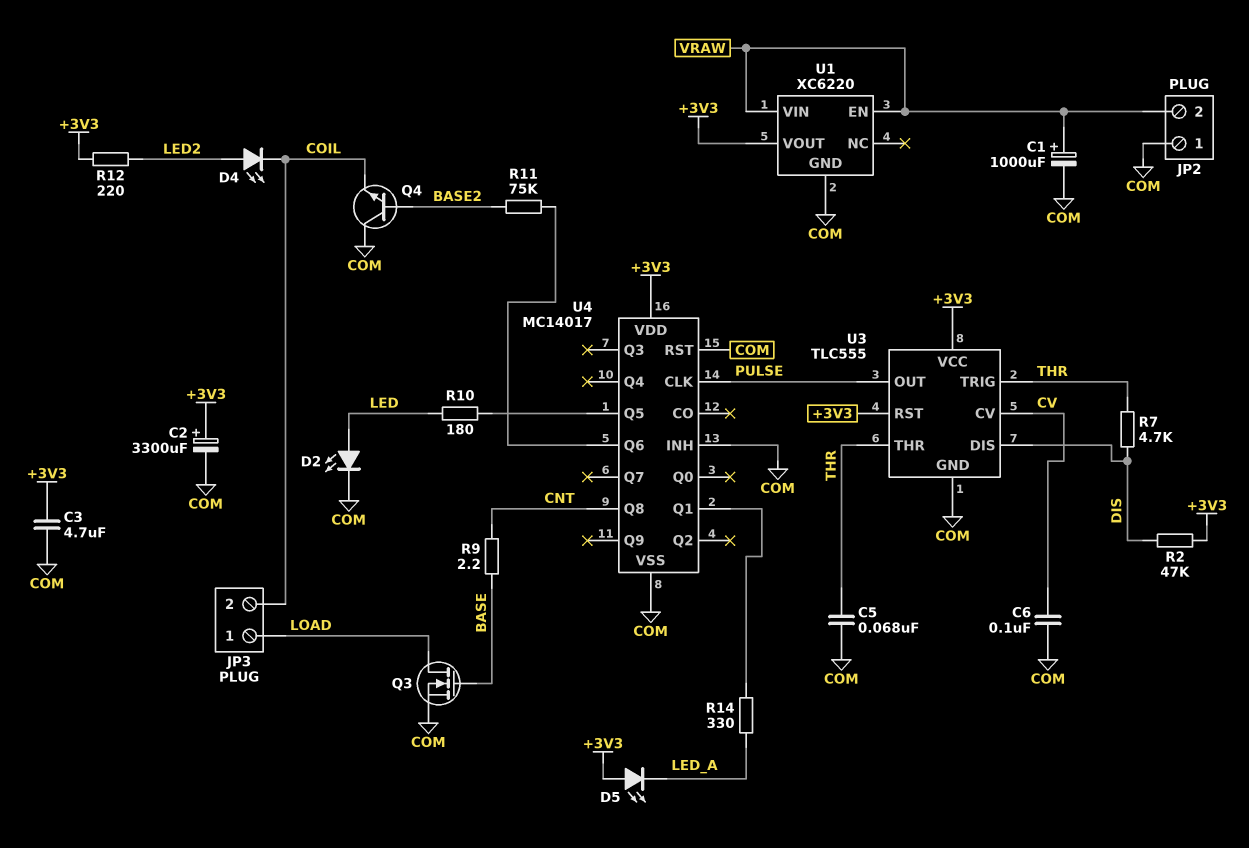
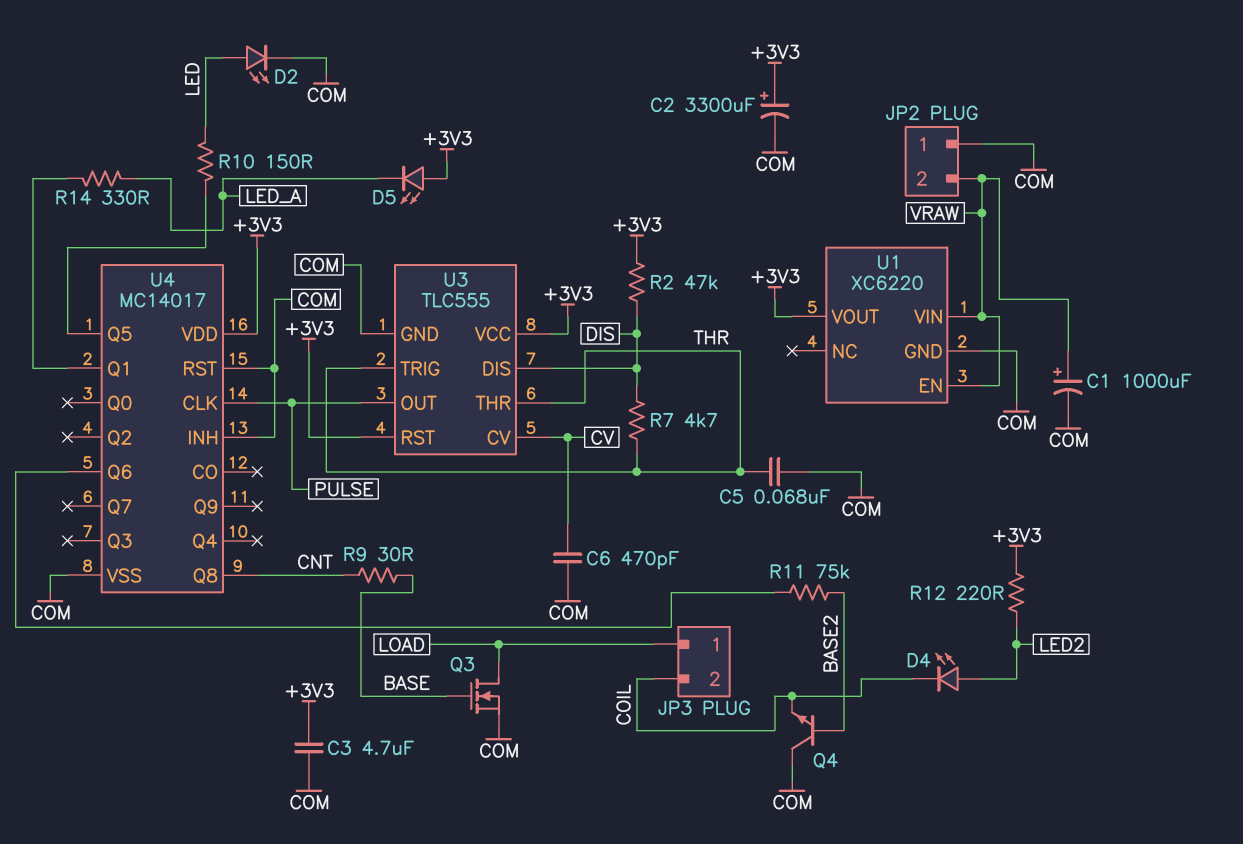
C6: 100nF (COM, CV) -> 470pF (COM, CV)
R9: 2.2 (BASE, CNT) -> 30 (BASE, CNT)
R10: 180 (LED, U4/Q5) -> 150 (LED, U4/Q5)

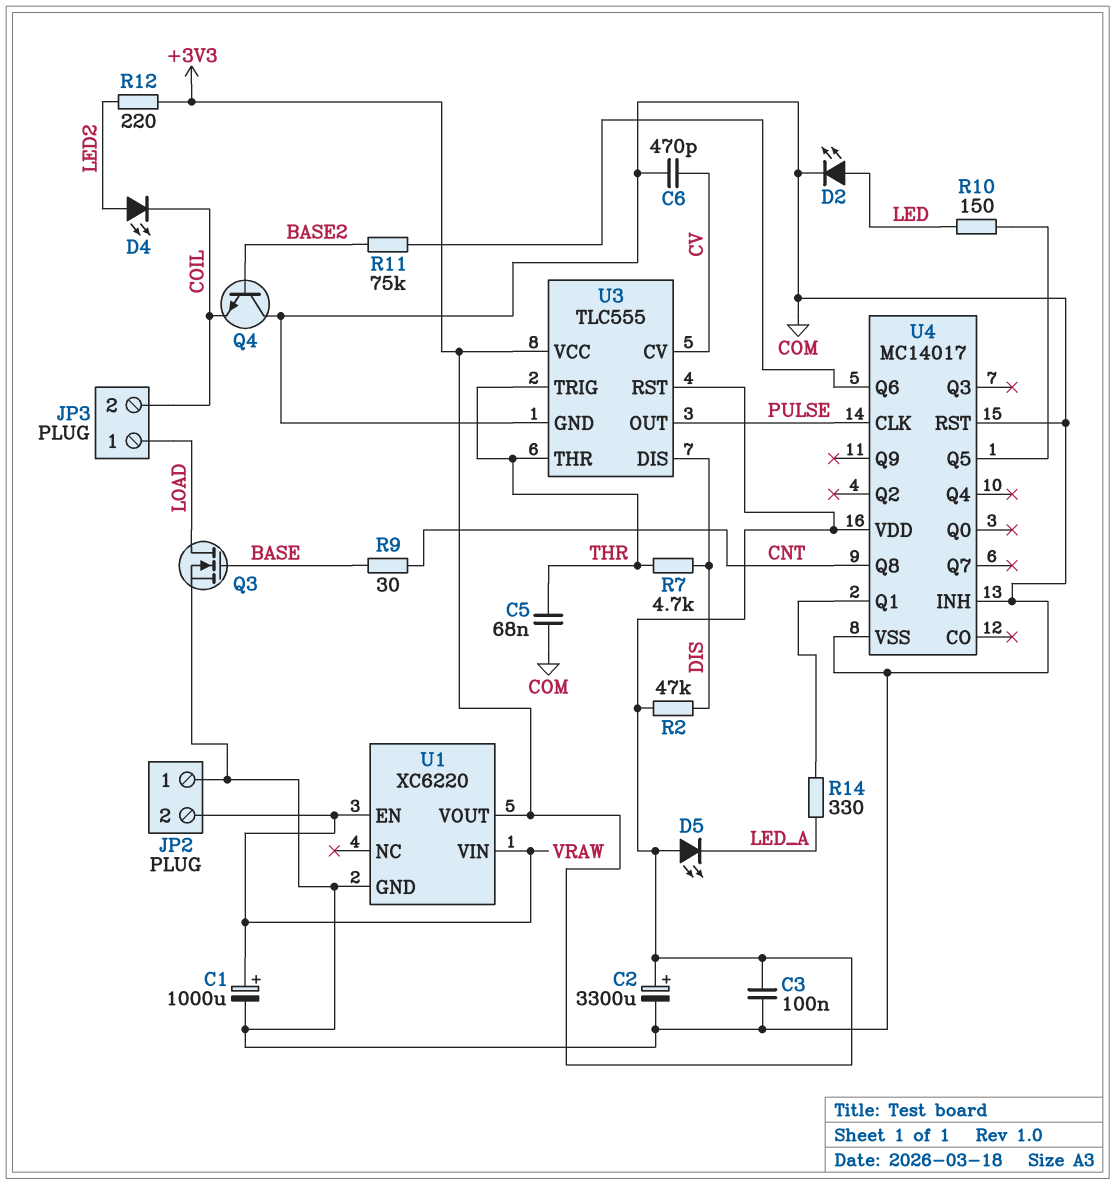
C3: 4.7uF (+3V3, COM) -> 100nF (+3V3, COM)

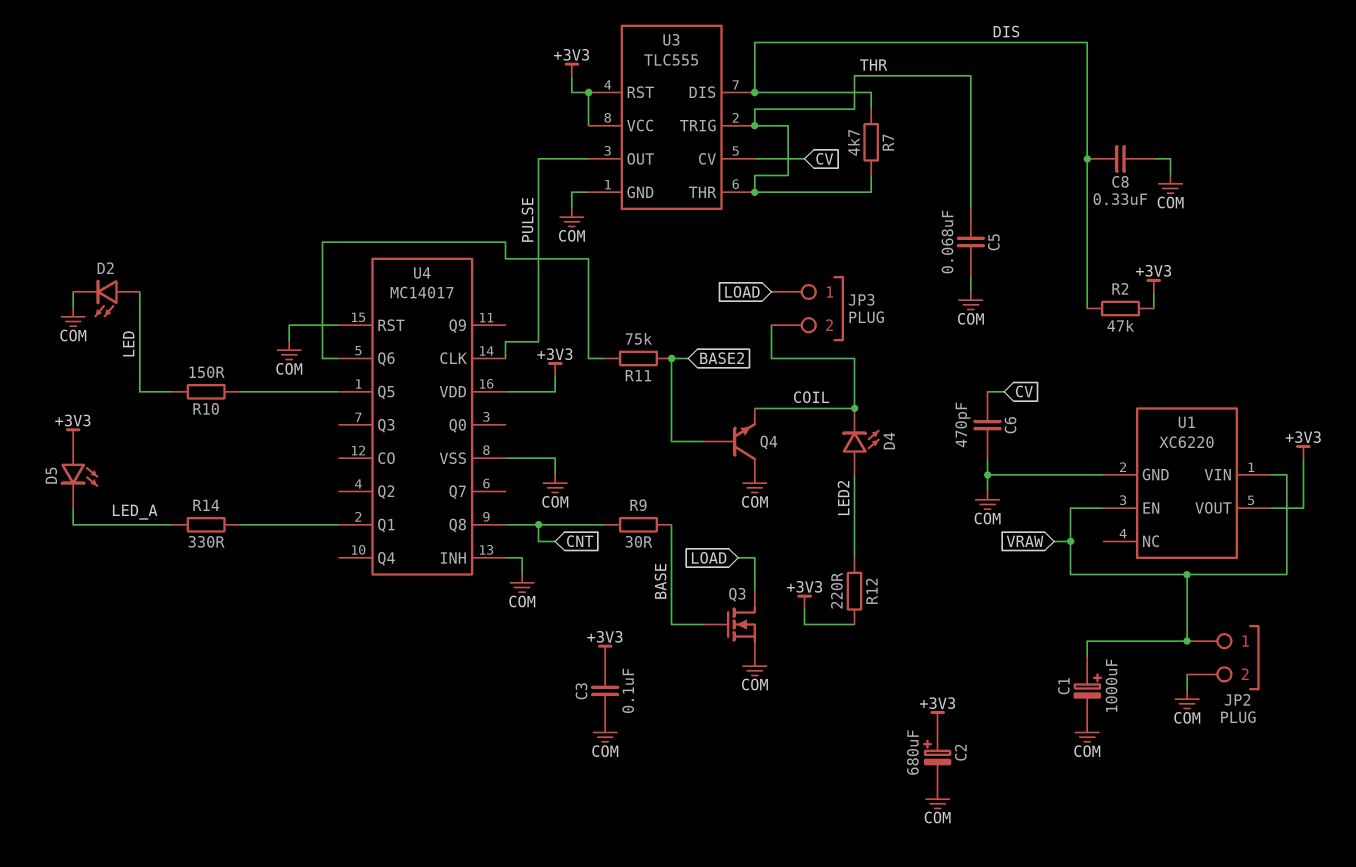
C2: 3300uF (plus +3V3, minus COM) -> 680uF (plus +3V3, minus COM)
C8: none -> 330nF (COM, DIS)
JP2 pin 1: COM -> VRAW
JP2 pin 2: VRAW -> COM

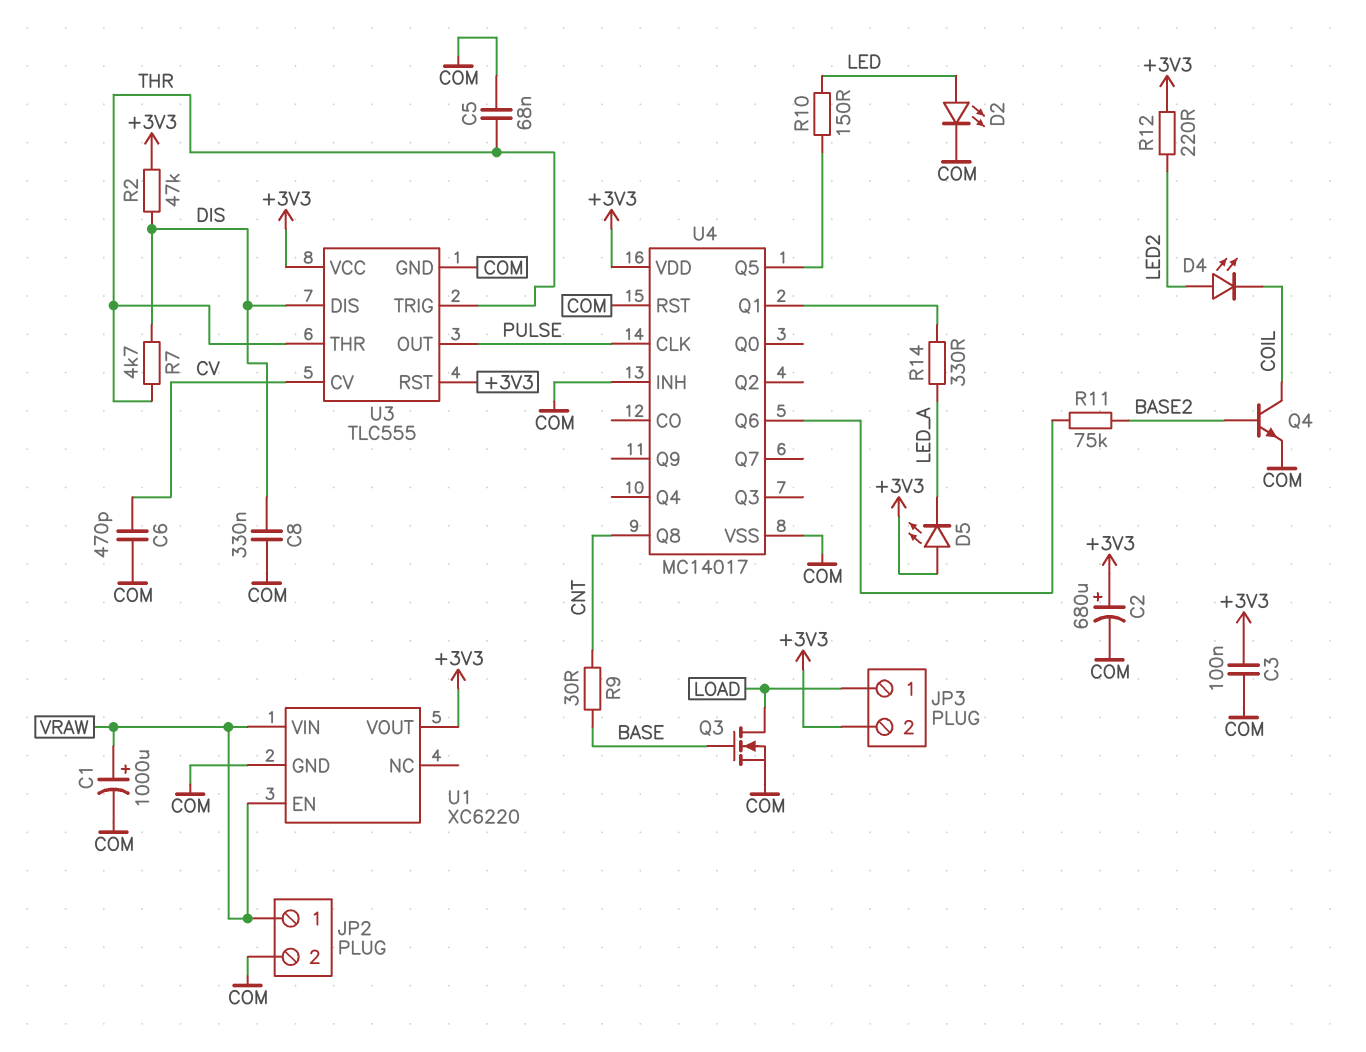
JP3 pin 2: COIL -> +3V3
Q4: NPN (B BASE2, C COM, E COIL) -> NPN (B BASE2, C COIL, E COM)

